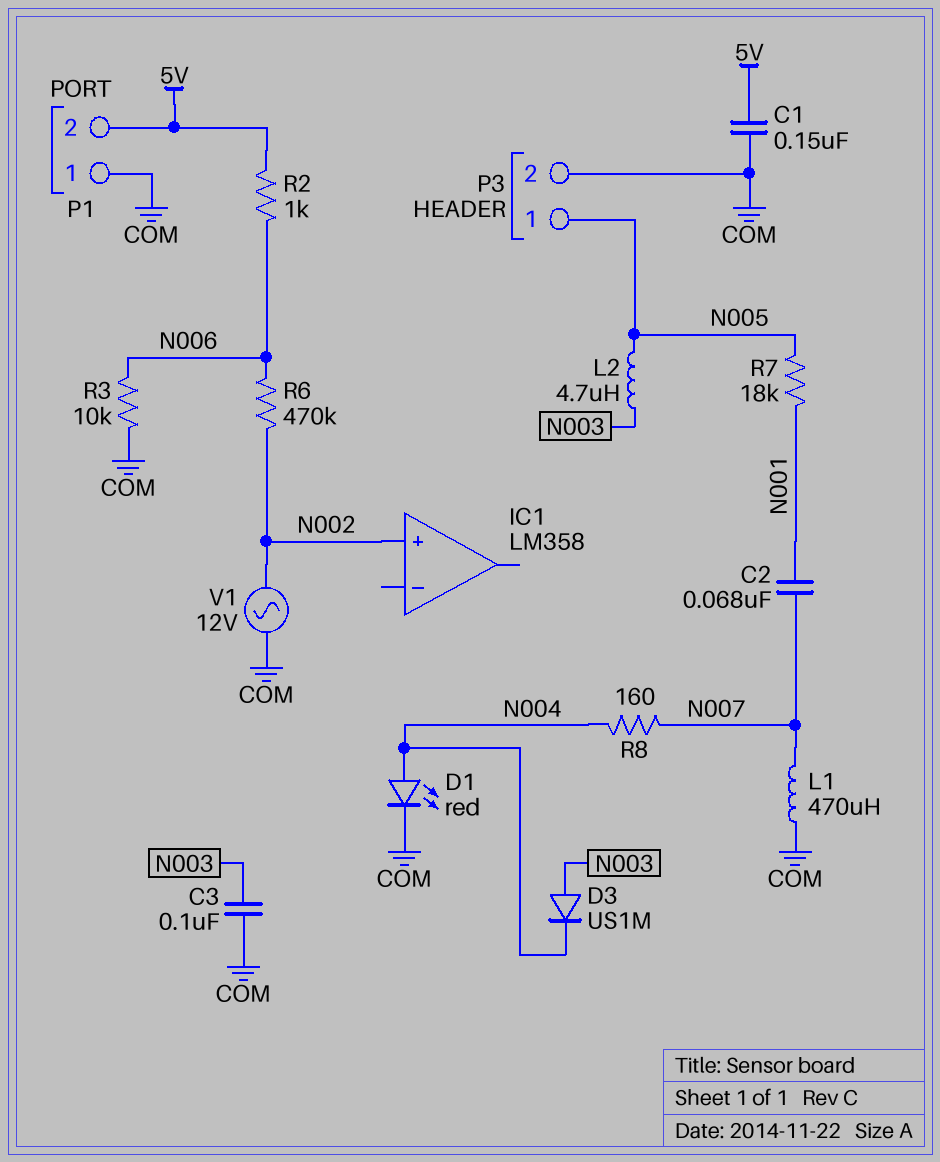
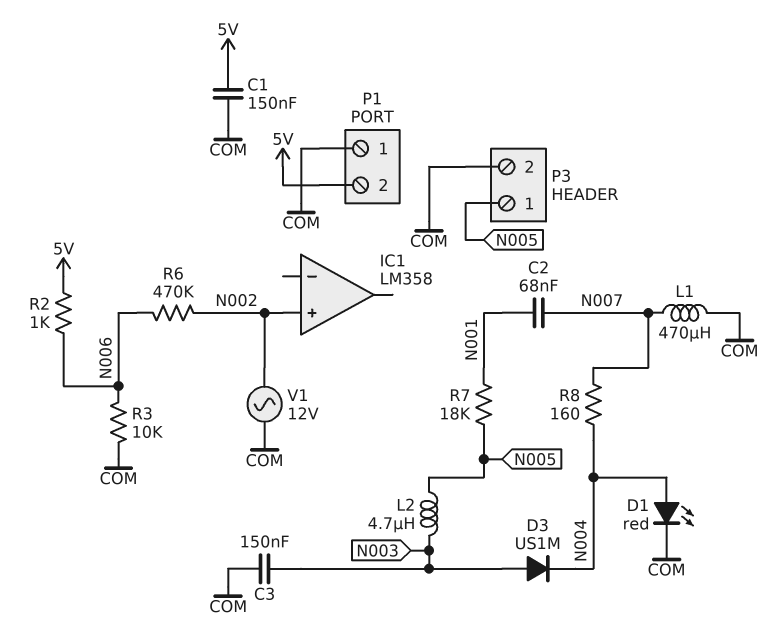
C3: 100nF (COM, N003) -> 150nF (COM, N003)

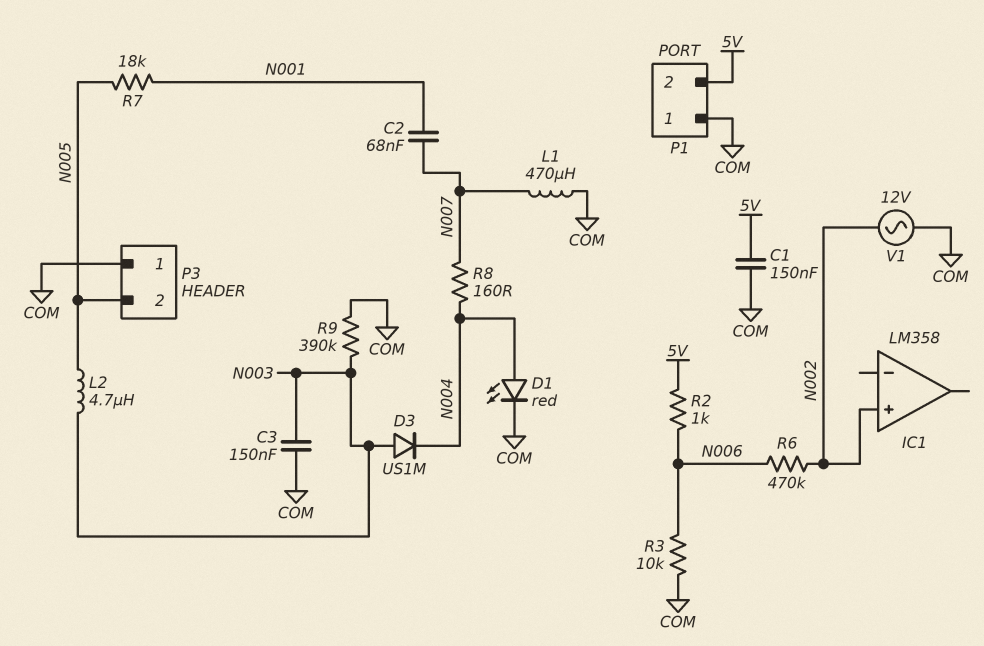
P3 pin 1: N005 -> COM
P3 pin 2: COM -> N005
R9: none -> 390k (COM, N003)

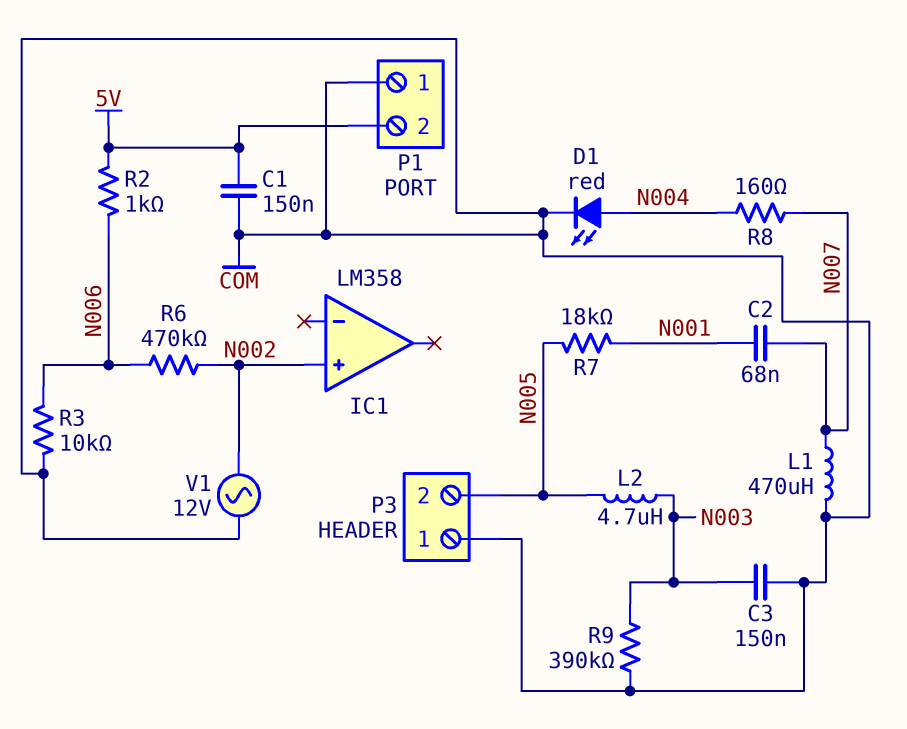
D3: diode US1M (A N003, K N004) -> none

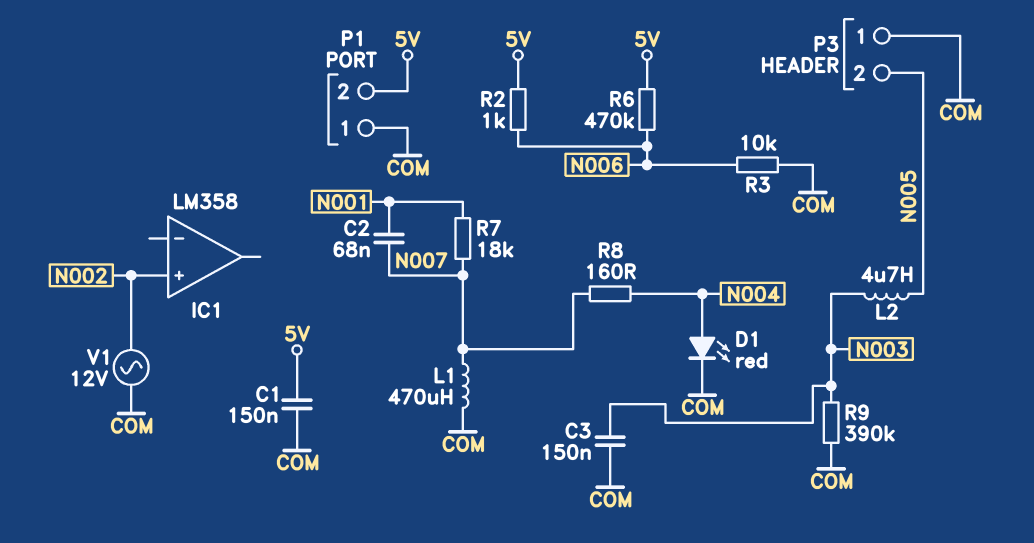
R6: 470k (N002, N006) -> 470k (5V, N006)
R7: 18k (N001, N005) -> 18k (N001, N007)

